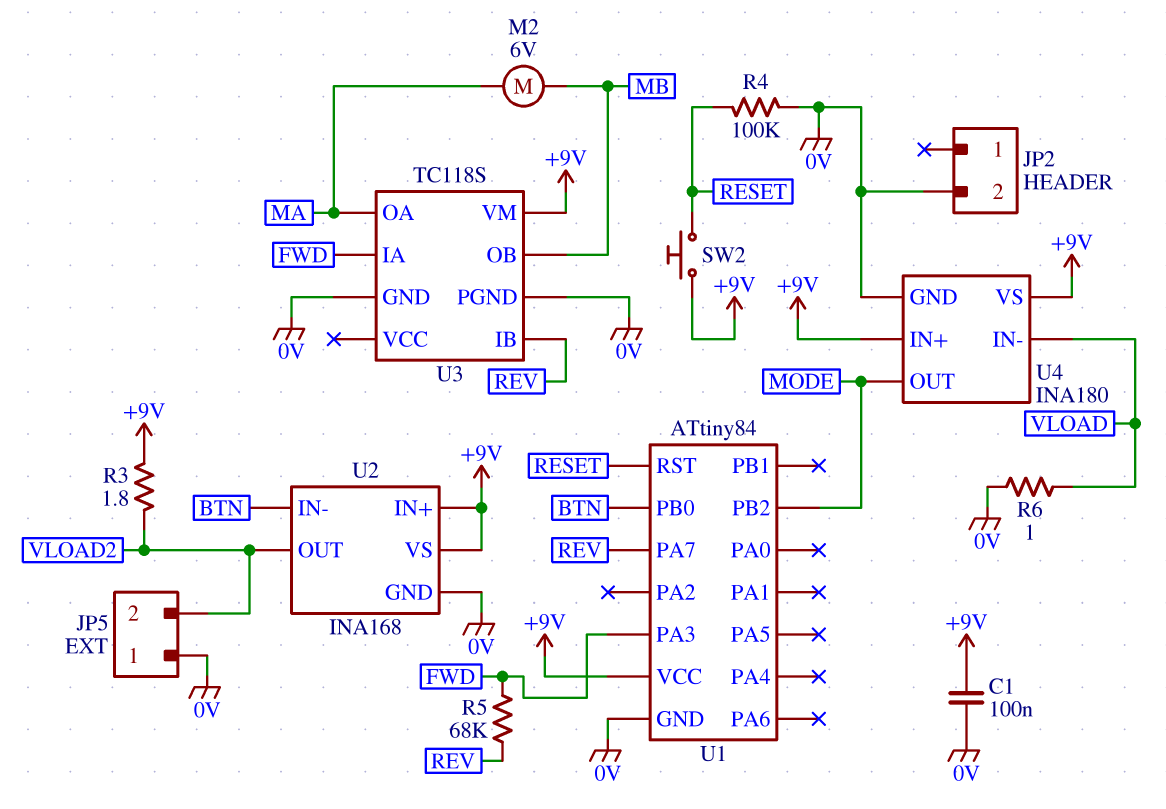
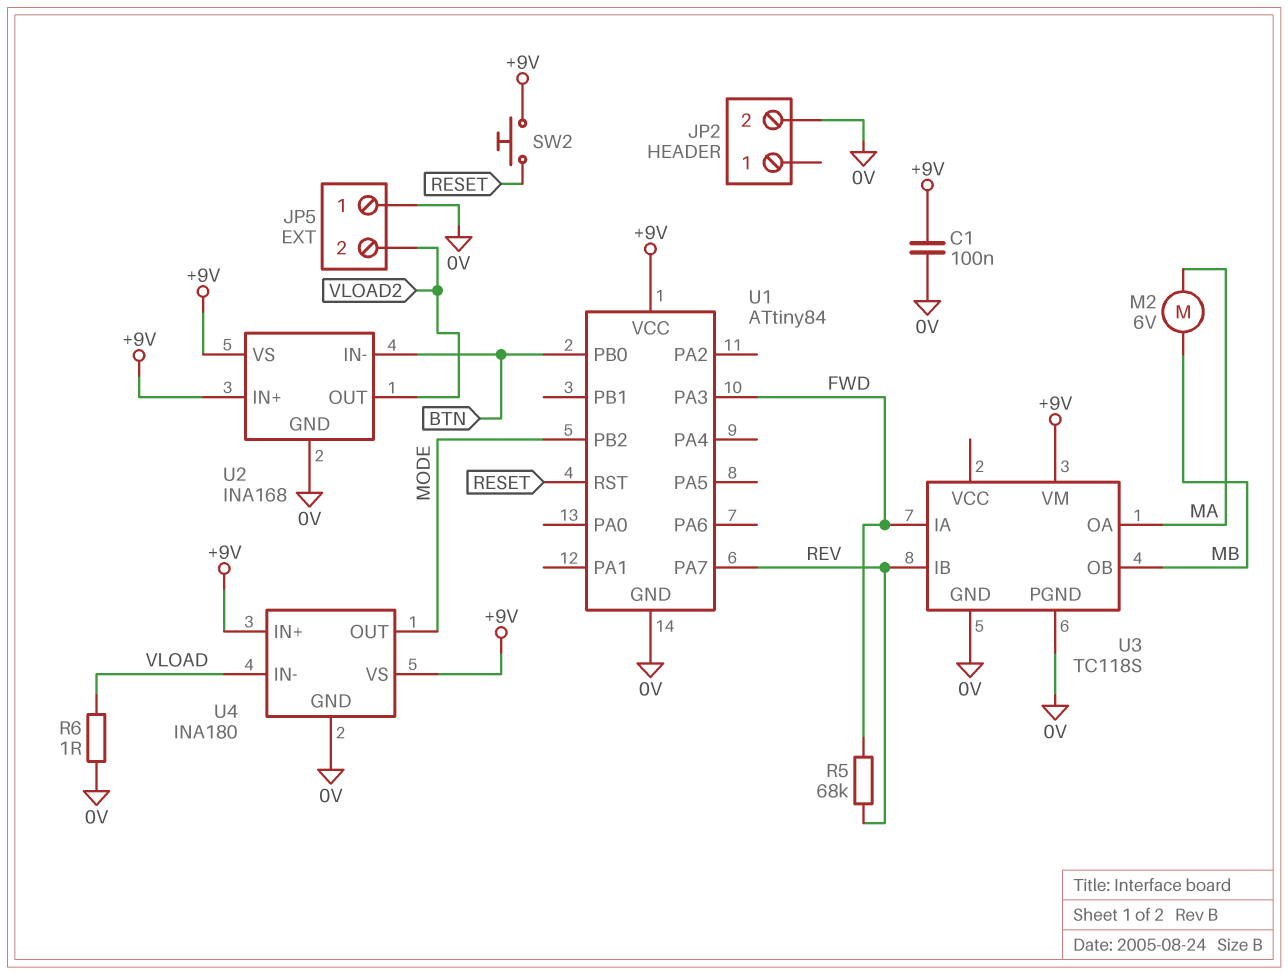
R3: 1.8 (+9V, VLOAD2) -> none
R4: 100k (0V, RESET) -> none

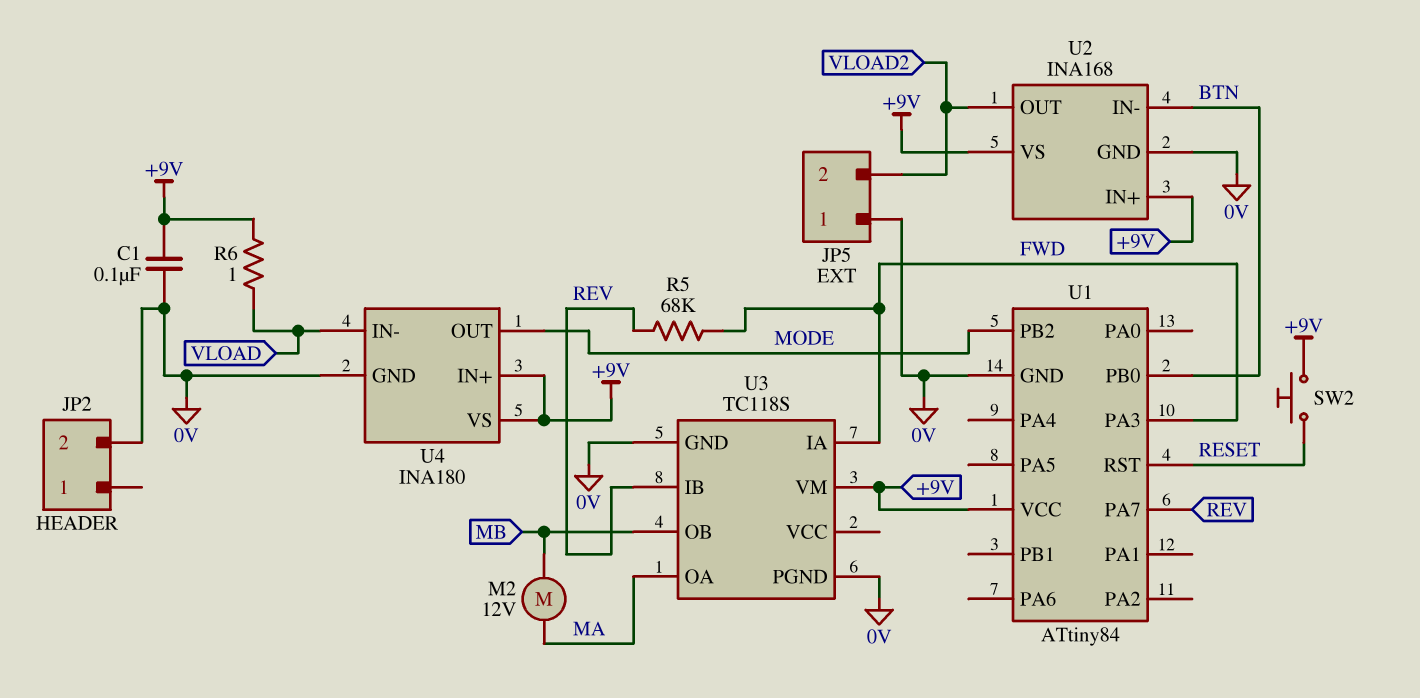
M2: motor 6V (MA, MB) -> motor 12V (MA, MB)
R6: 1 (0V, VLOAD) -> 1 (+9V, VLOAD)

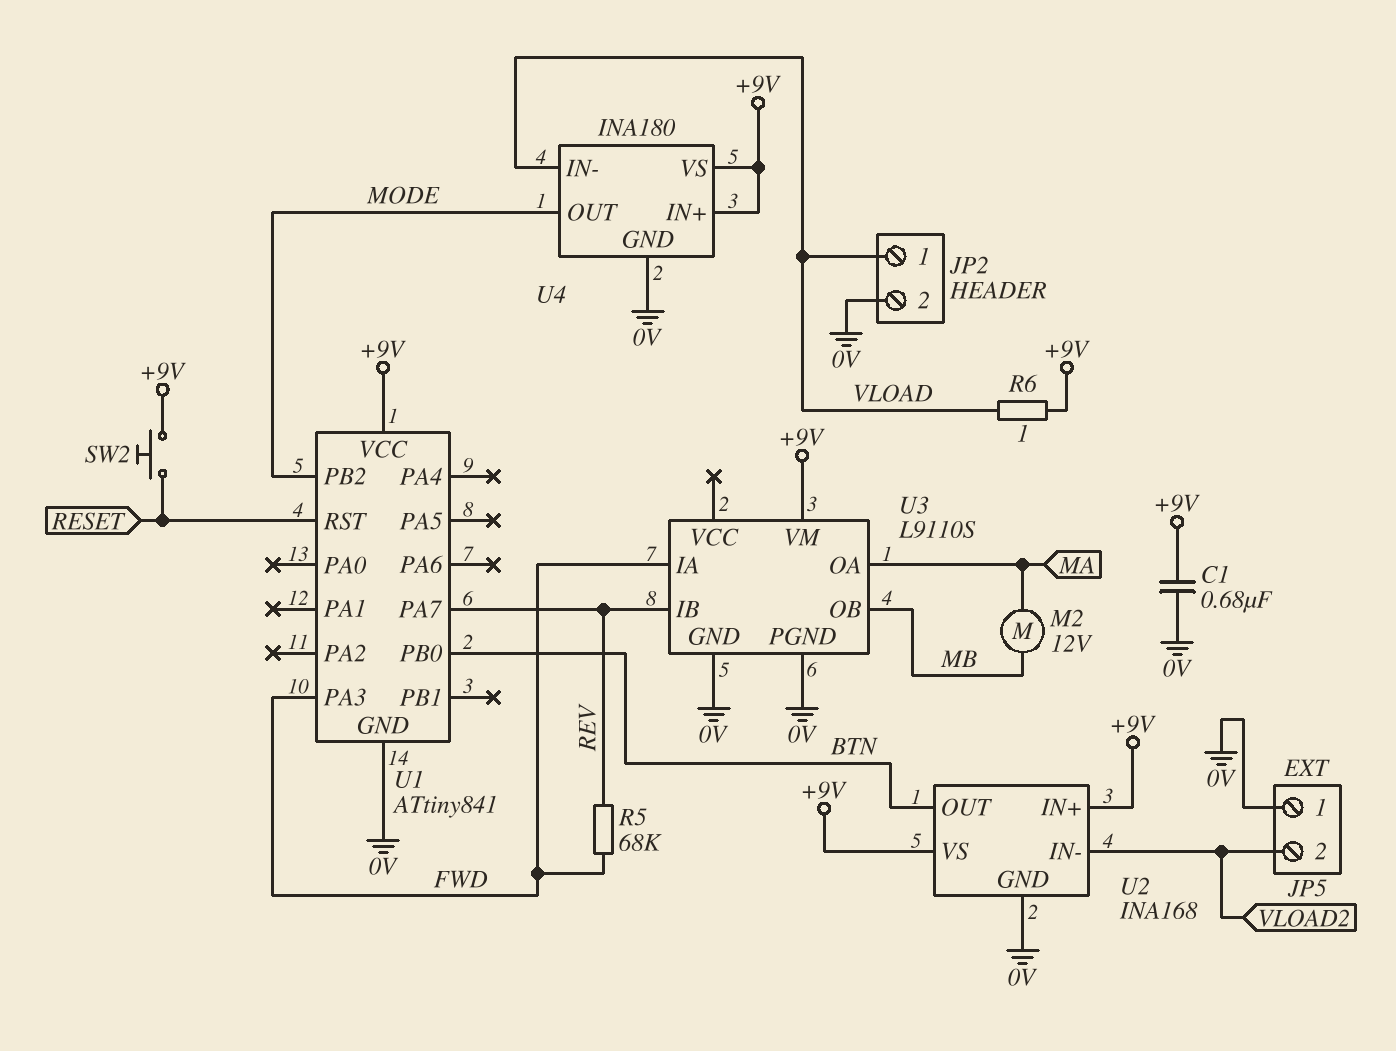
C1: 100nF (+9V, 0V) -> 680nF (+9V, 0V)
JP2 pin 1: none -> VLOAD
U1: ATtiny84 -> ATtiny841
U2 pin IN-: BTN -> VLOAD2
U2 pin OUT: VLOAD2 -> BTN
U3: TC118S -> L9110S

